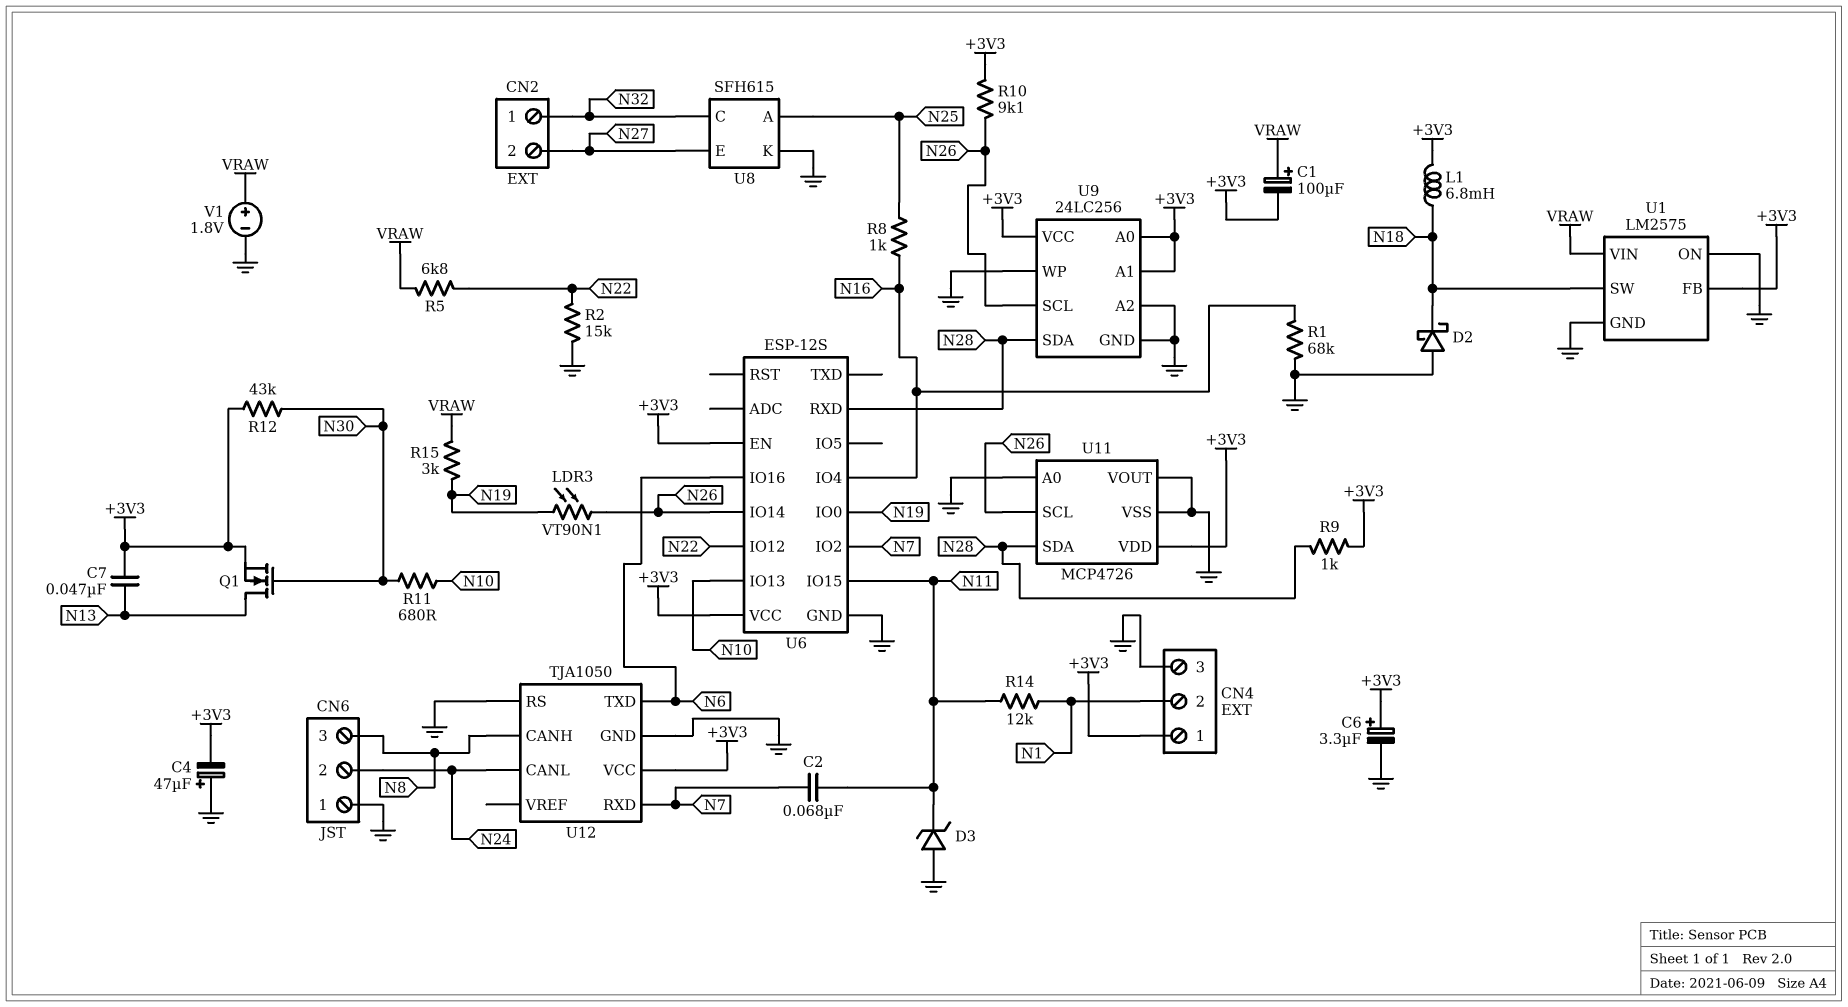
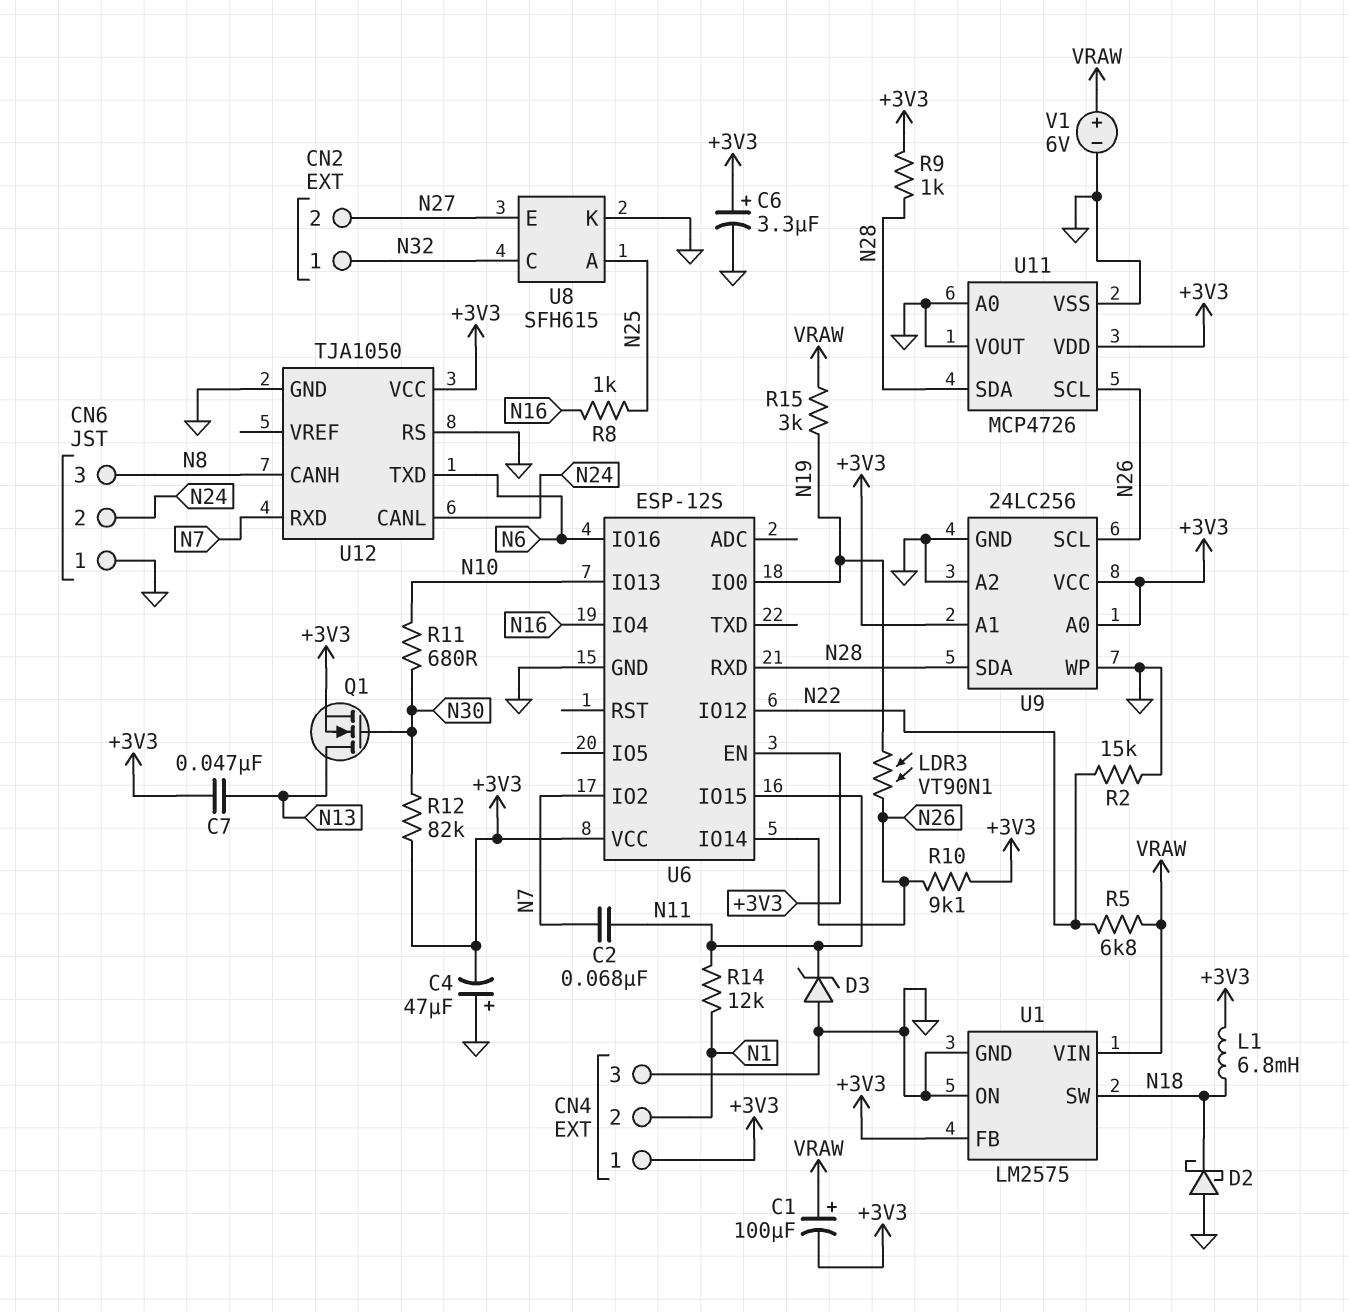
R1: 68k (GND, N16) -> none
R12: 43k (+3V3, N30) -> 82k (+3V3, N30)
V1: 1.8V (plus VRAW, minus GND) -> 6V (plus VRAW, minus GND)

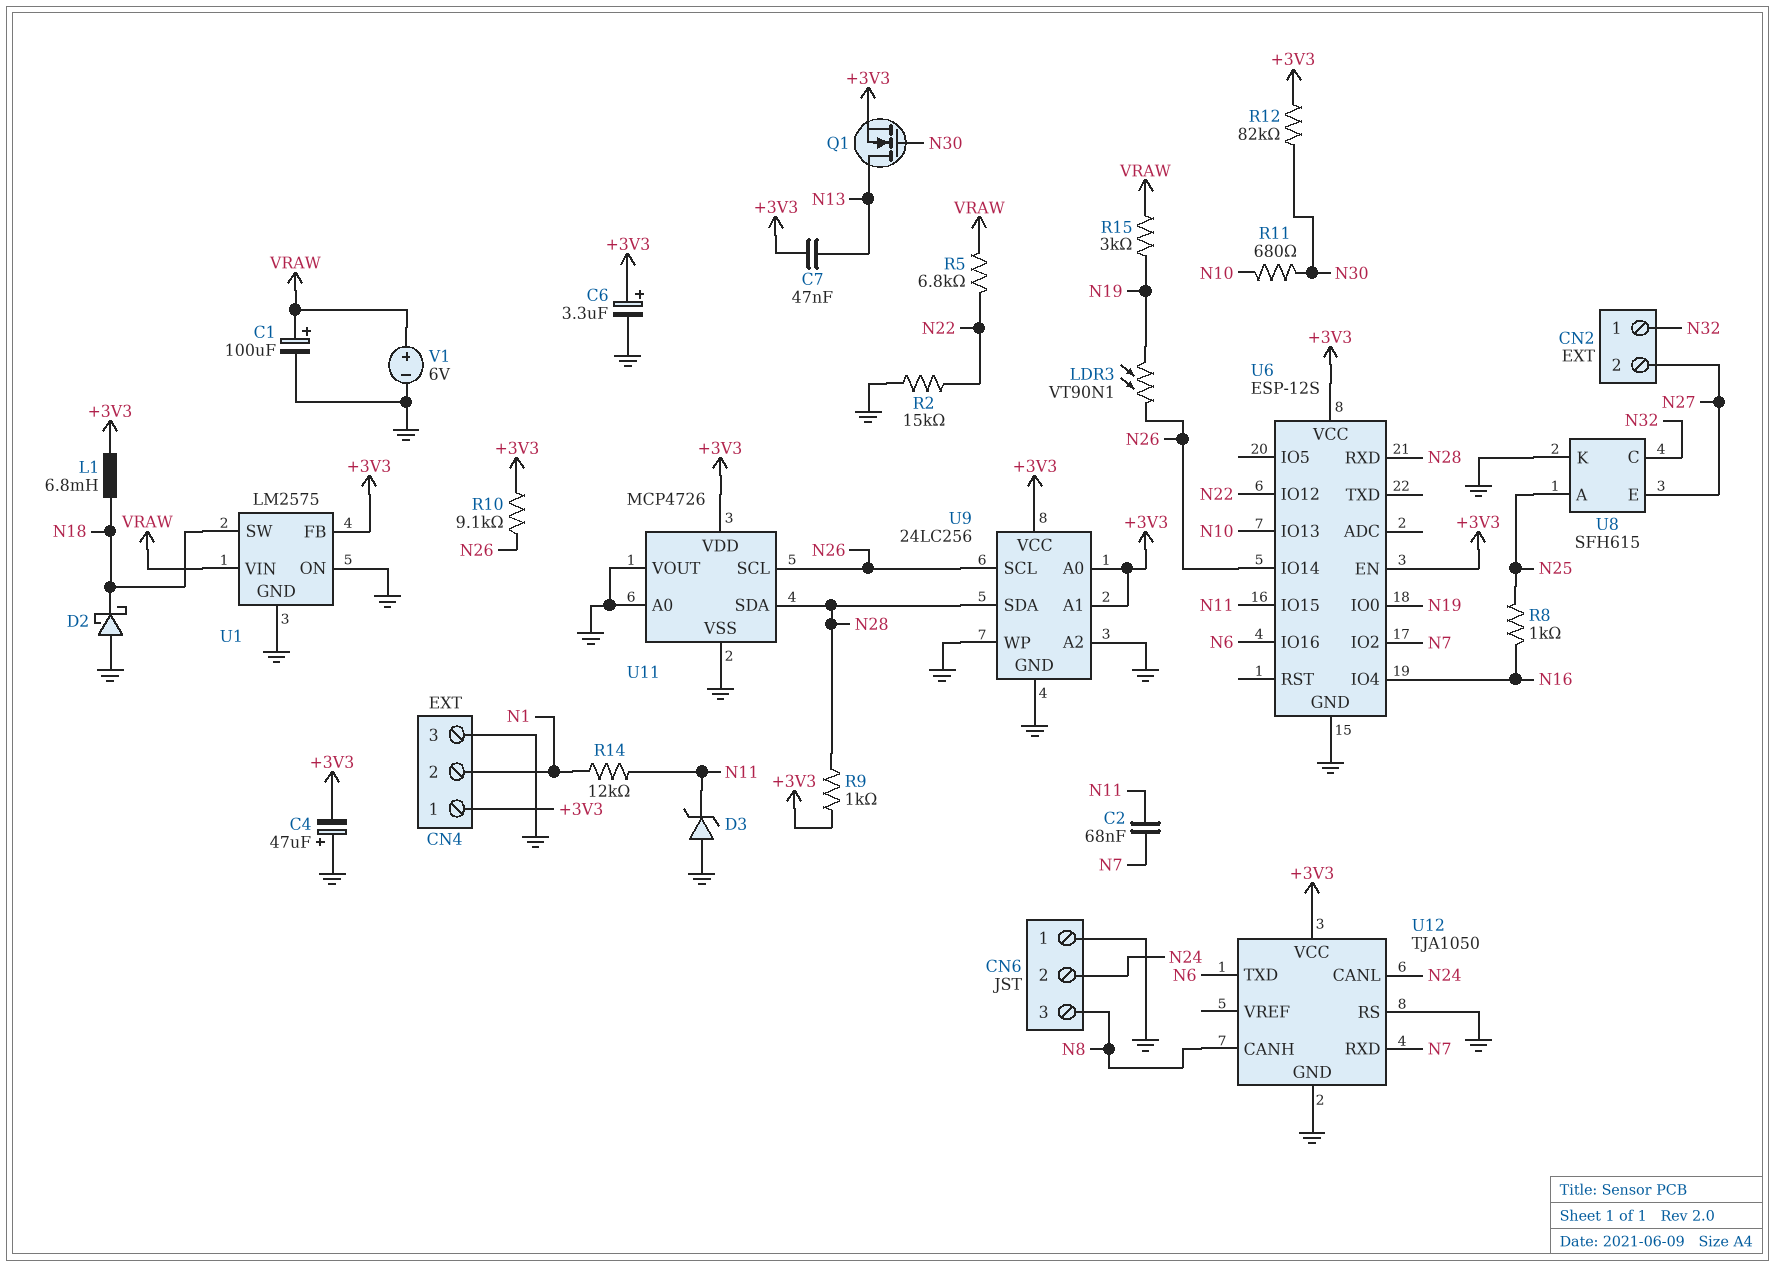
C1: 100uF (plus VRAW, minus +3V3) -> 100uF (plus VRAW, minus GND)

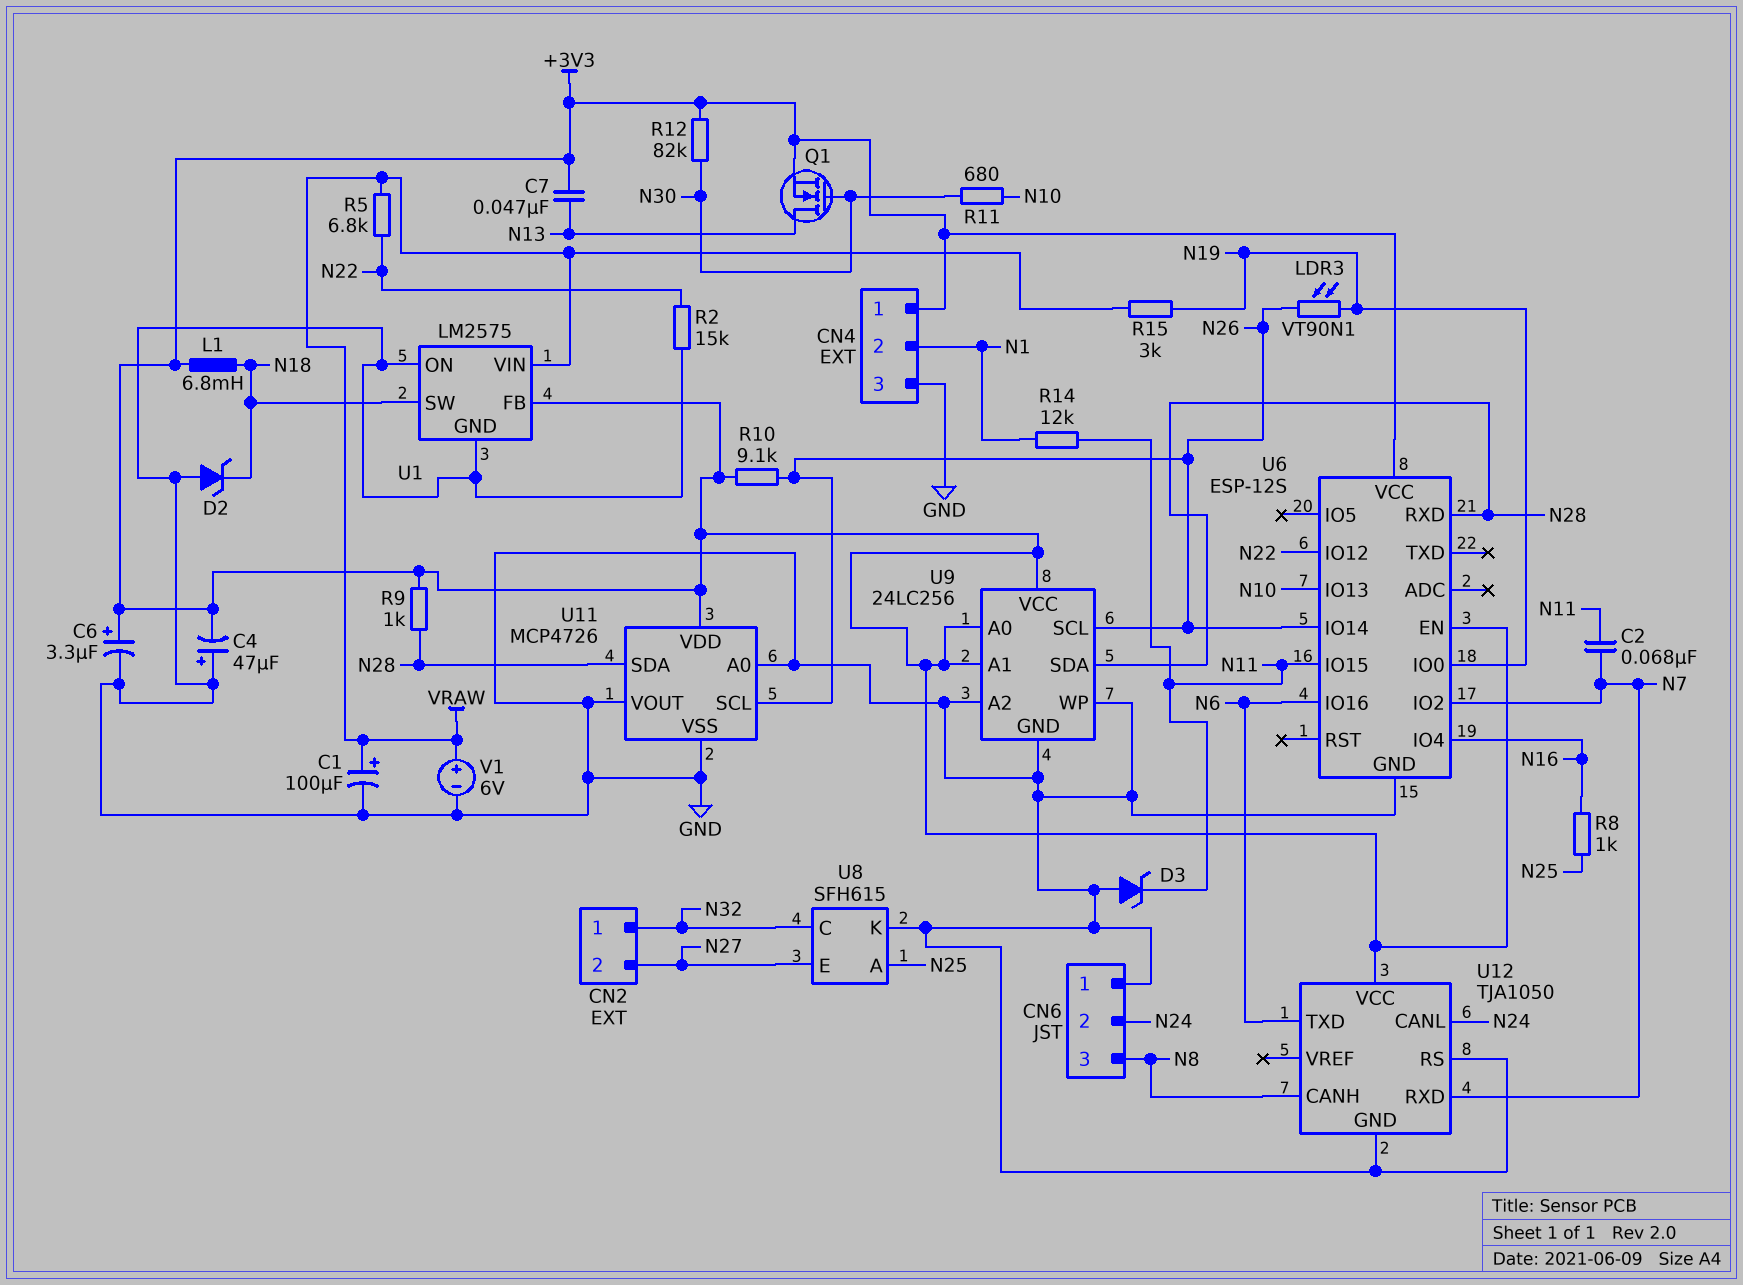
D2: schottky (A GND, K N18) -> zener (A GND, K N18)

